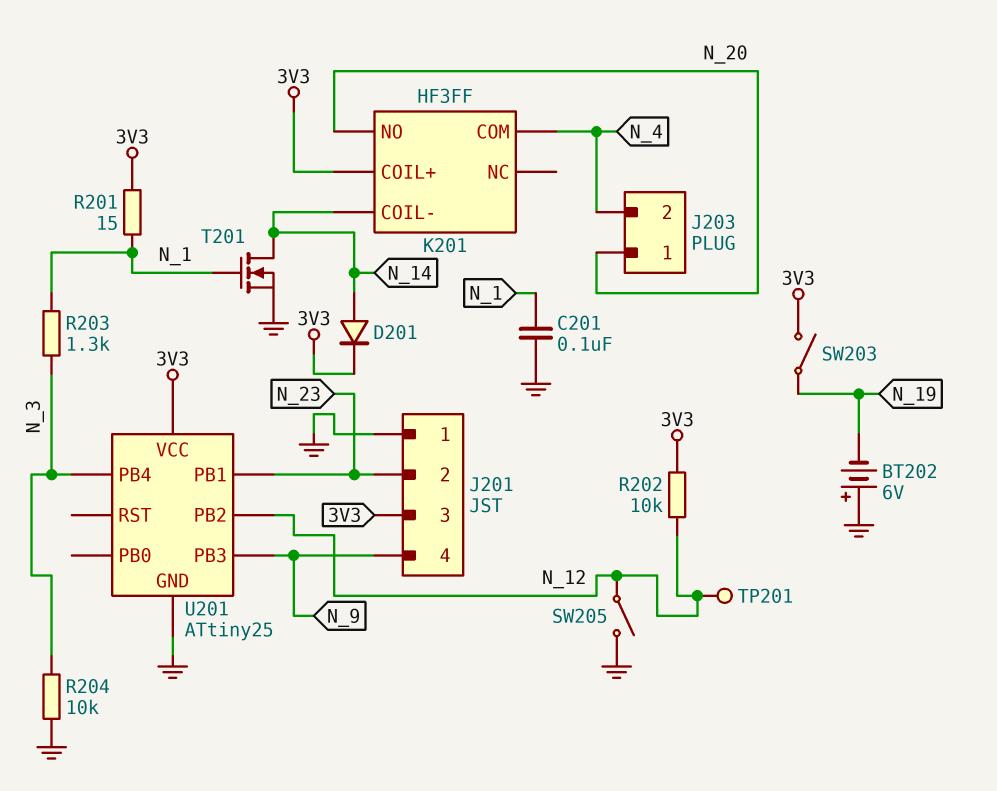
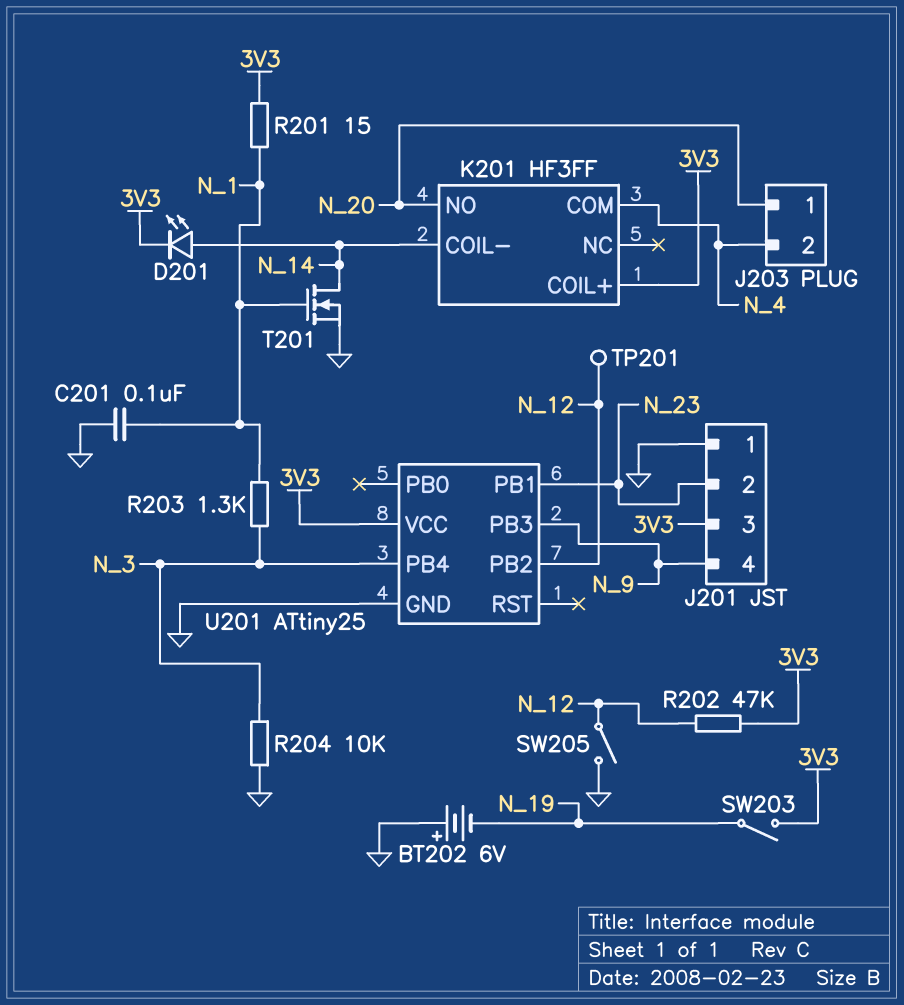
D201: diode (A N_14, K 3V3) -> LED (A N_14, K 3V3)
R202: 10k (3V3, N_12) -> 47k (3V3, N_12)

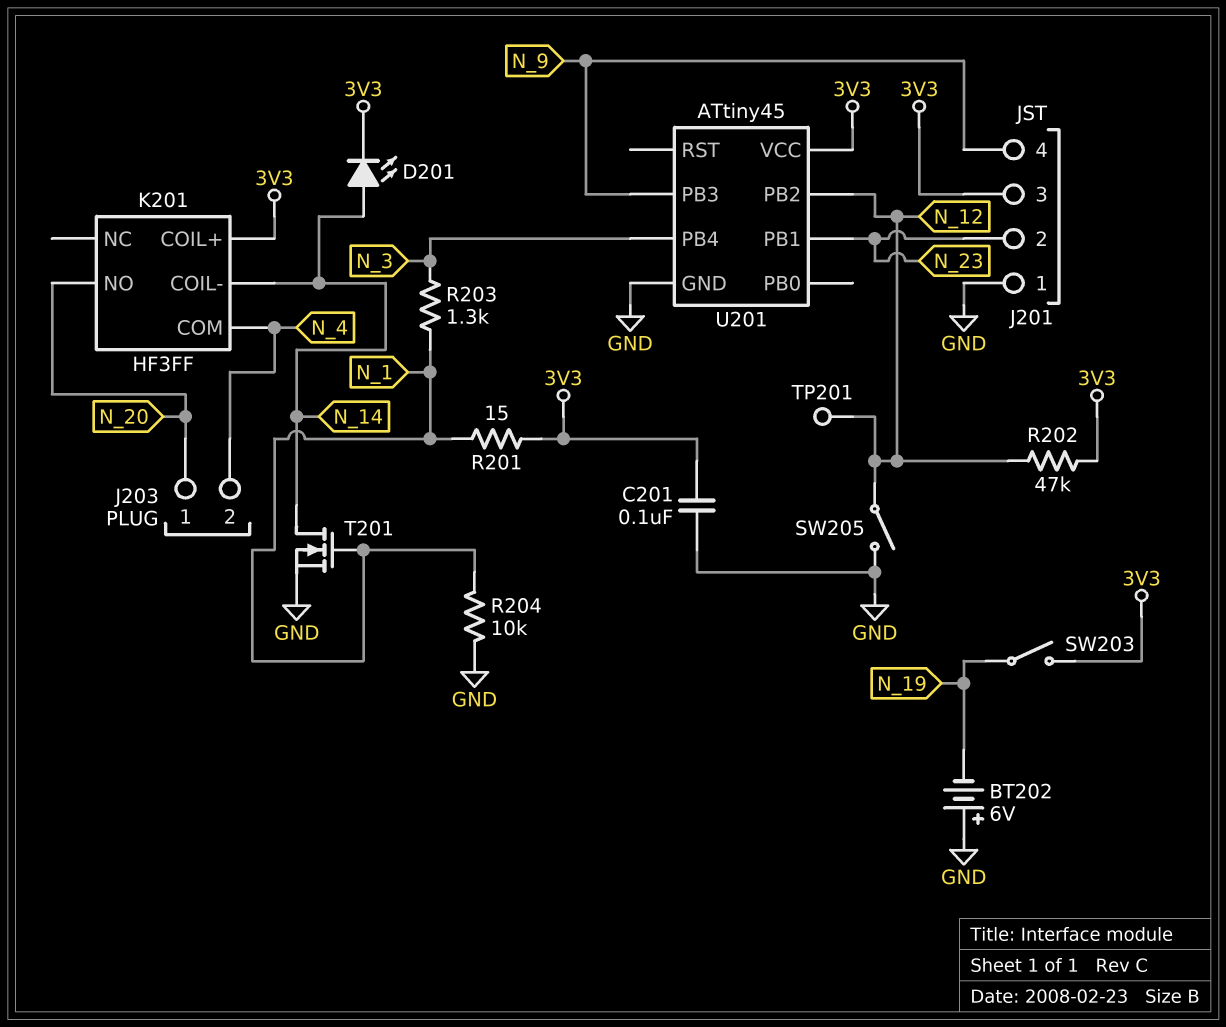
C201: 100nF (GND, N_1) -> 100nF (3V3, GND)
R204: 10k (GND, N_3) -> 10k (GND, N_1)
U201: ATtiny25 -> ATtiny45

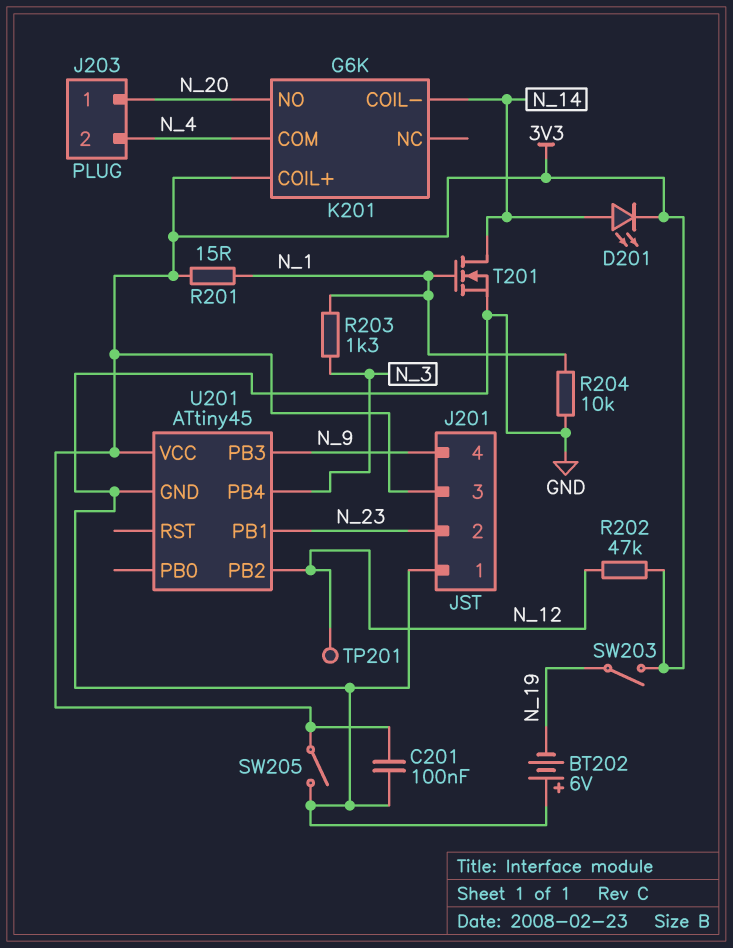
K201: HF3FF -> G6K
SW205: switch (GND, N_12) -> switch (3V3, GND)

